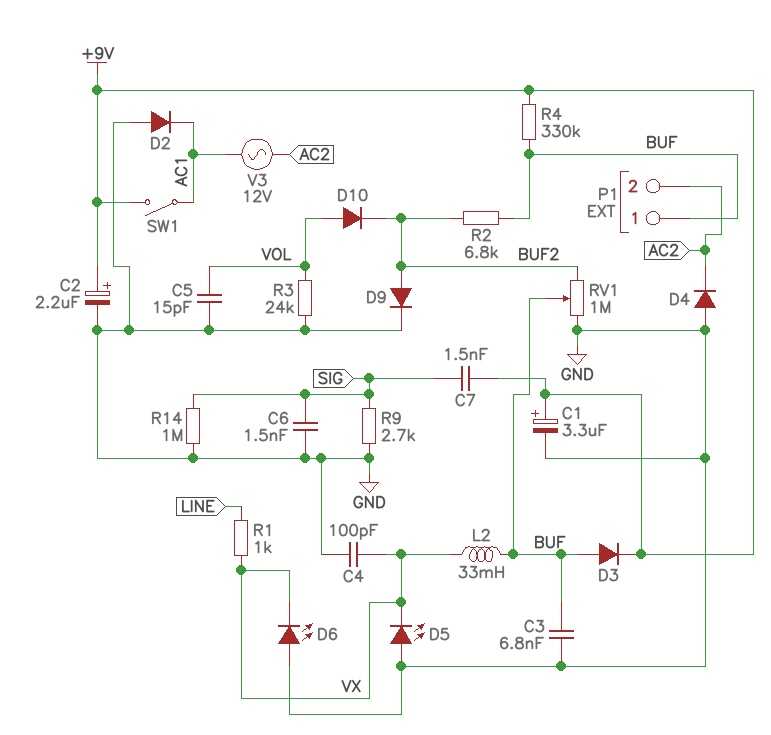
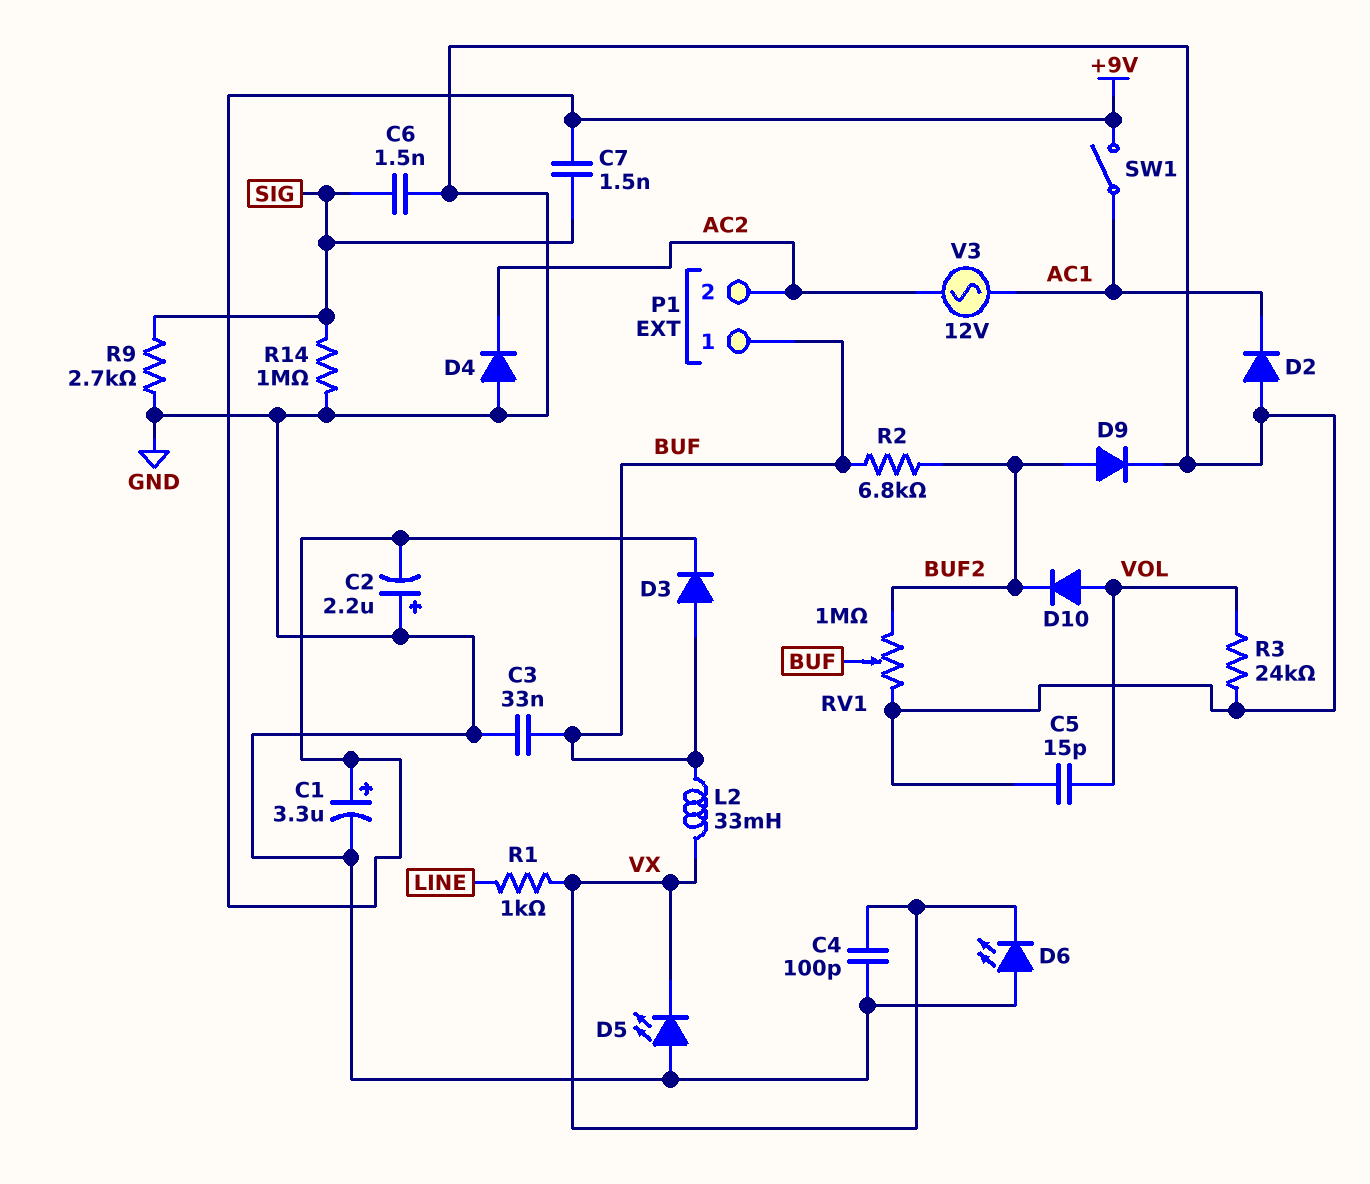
C2: 2.2uF (plus +9V, minus GND) -> 2.2uF (plus GND, minus +9V)
C3: 6.8nF (BUF, GND) -> 33nF (BUF, GND)
R4: 330k (+9V, BUF) -> none

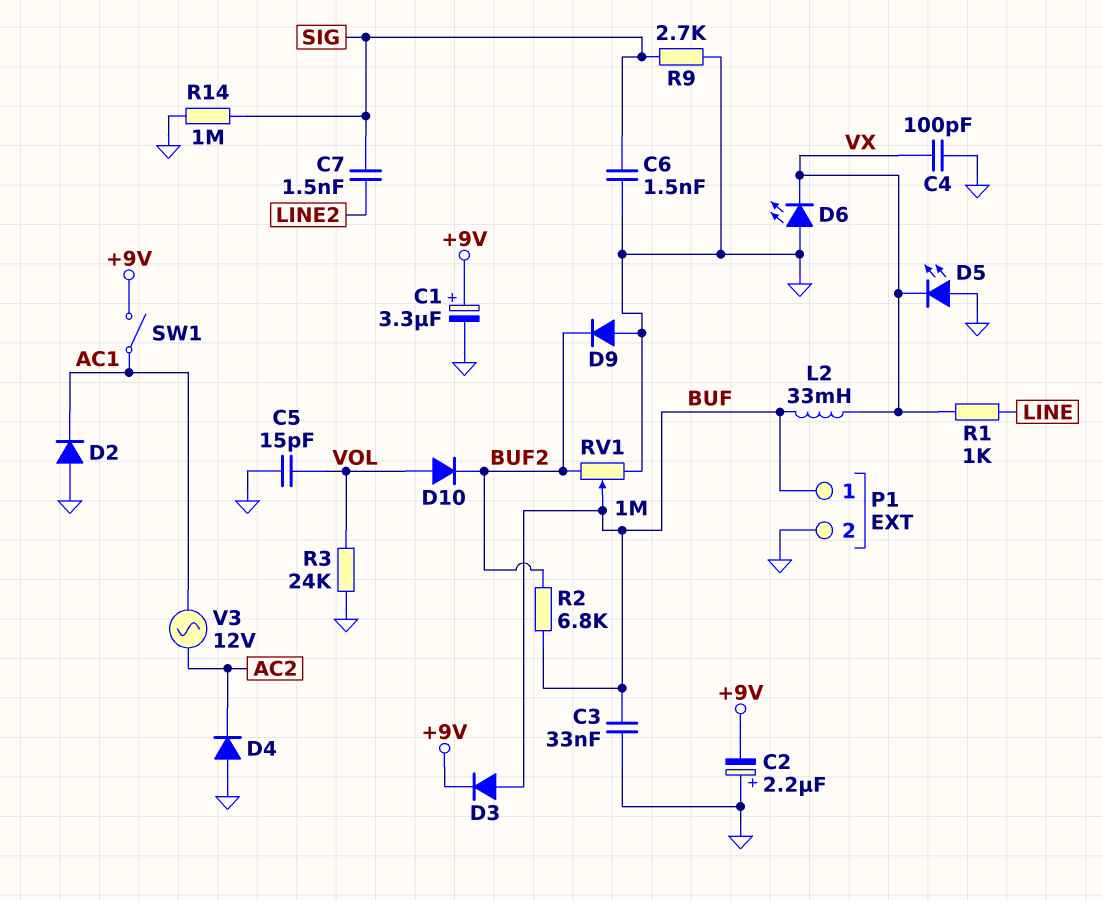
C7: 1.5nF (+9V, SIG) -> 1.5nF (LINE2, SIG)
D9: diode (A BUF2, K GND) -> diode (A GND, K BUF2)
P1 pin 2: AC2 -> GND

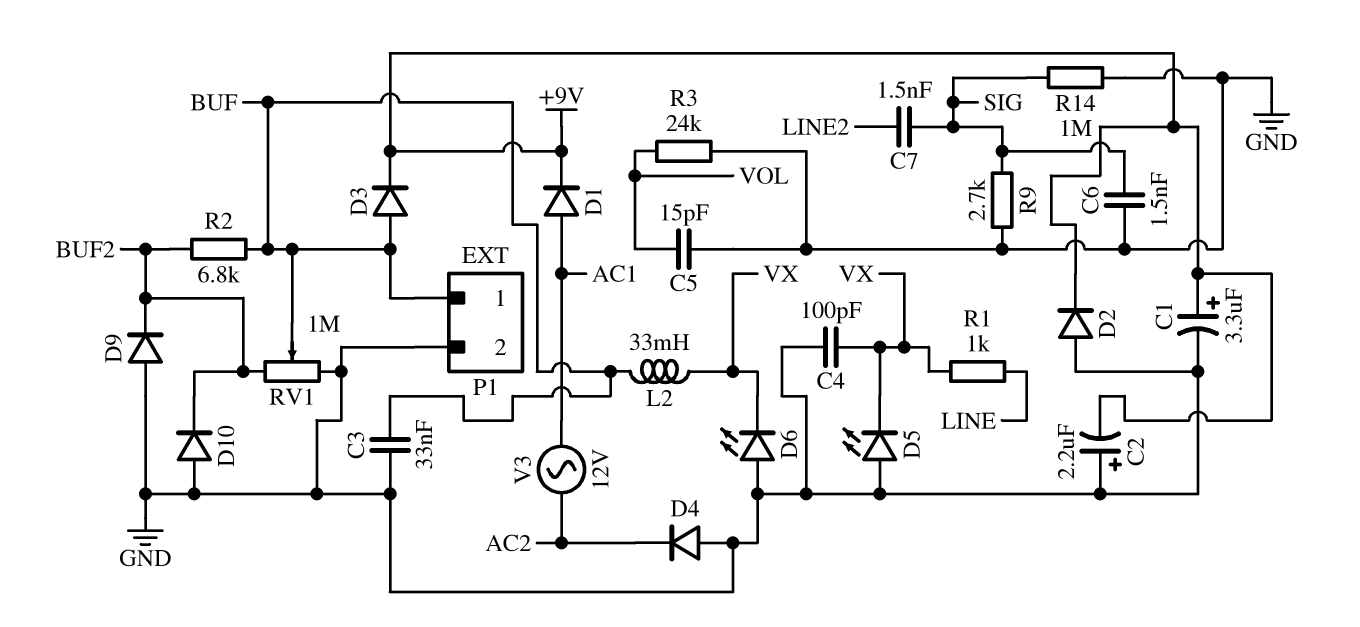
D1: none -> diode (A AC1, K +9V)
D2: diode (A GND, K AC1) -> diode (A GND, K +9V)
D10: diode (A VOL, K BUF2) -> diode (A GND, K BUF2)
SW1: switch (+9V, AC1) -> none

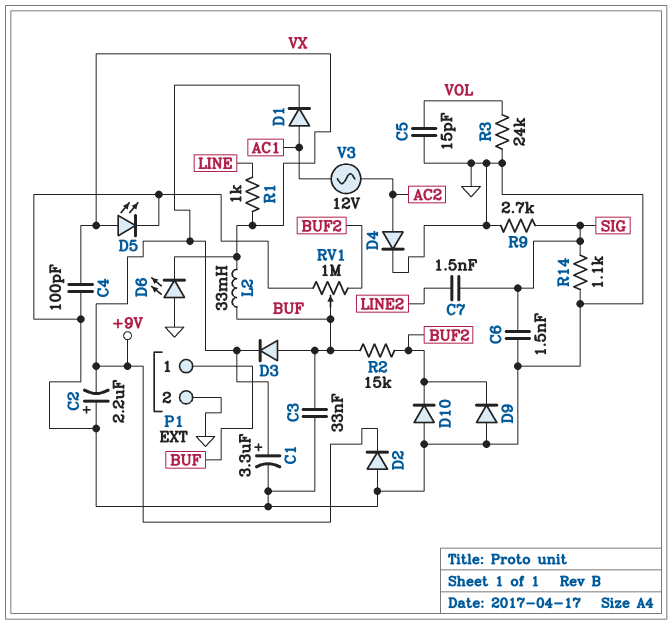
D4: diode (A GND, K AC2) -> diode (A AC2, K GND)
D5: LED (A GND, K VX) -> LED (A VX, K GND)
R2: 6.8k (BUF, BUF2) -> 15k (BUF, BUF2)
R14: 1M (GND, SIG) -> 1.1k (GND, SIG)

